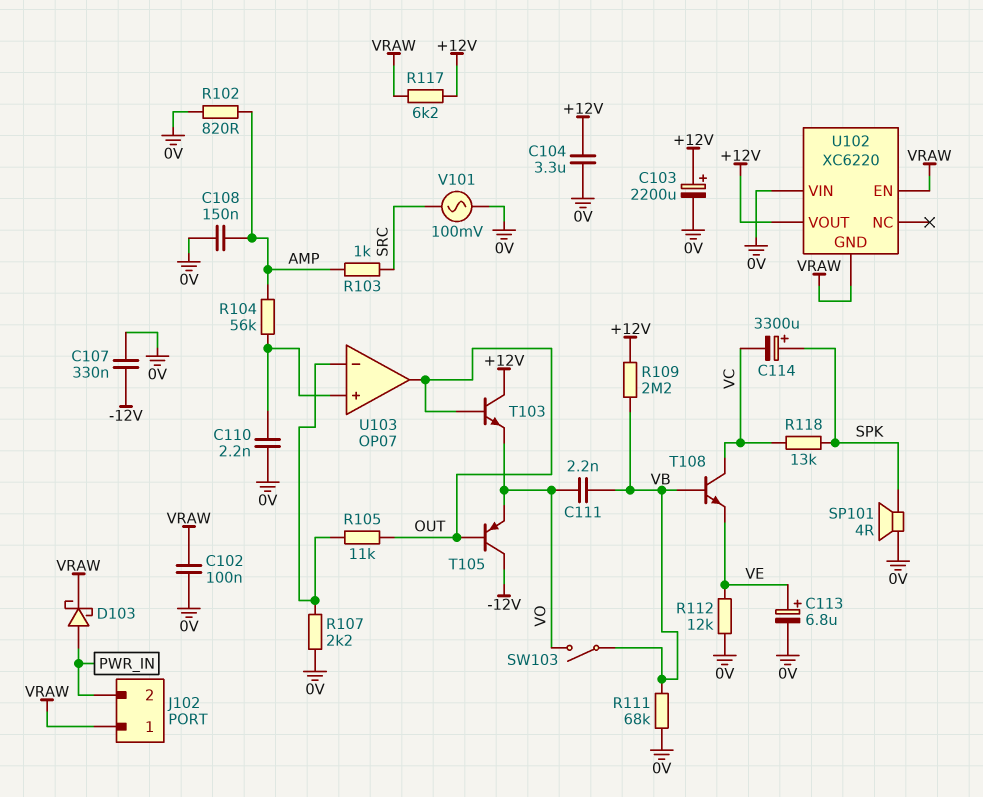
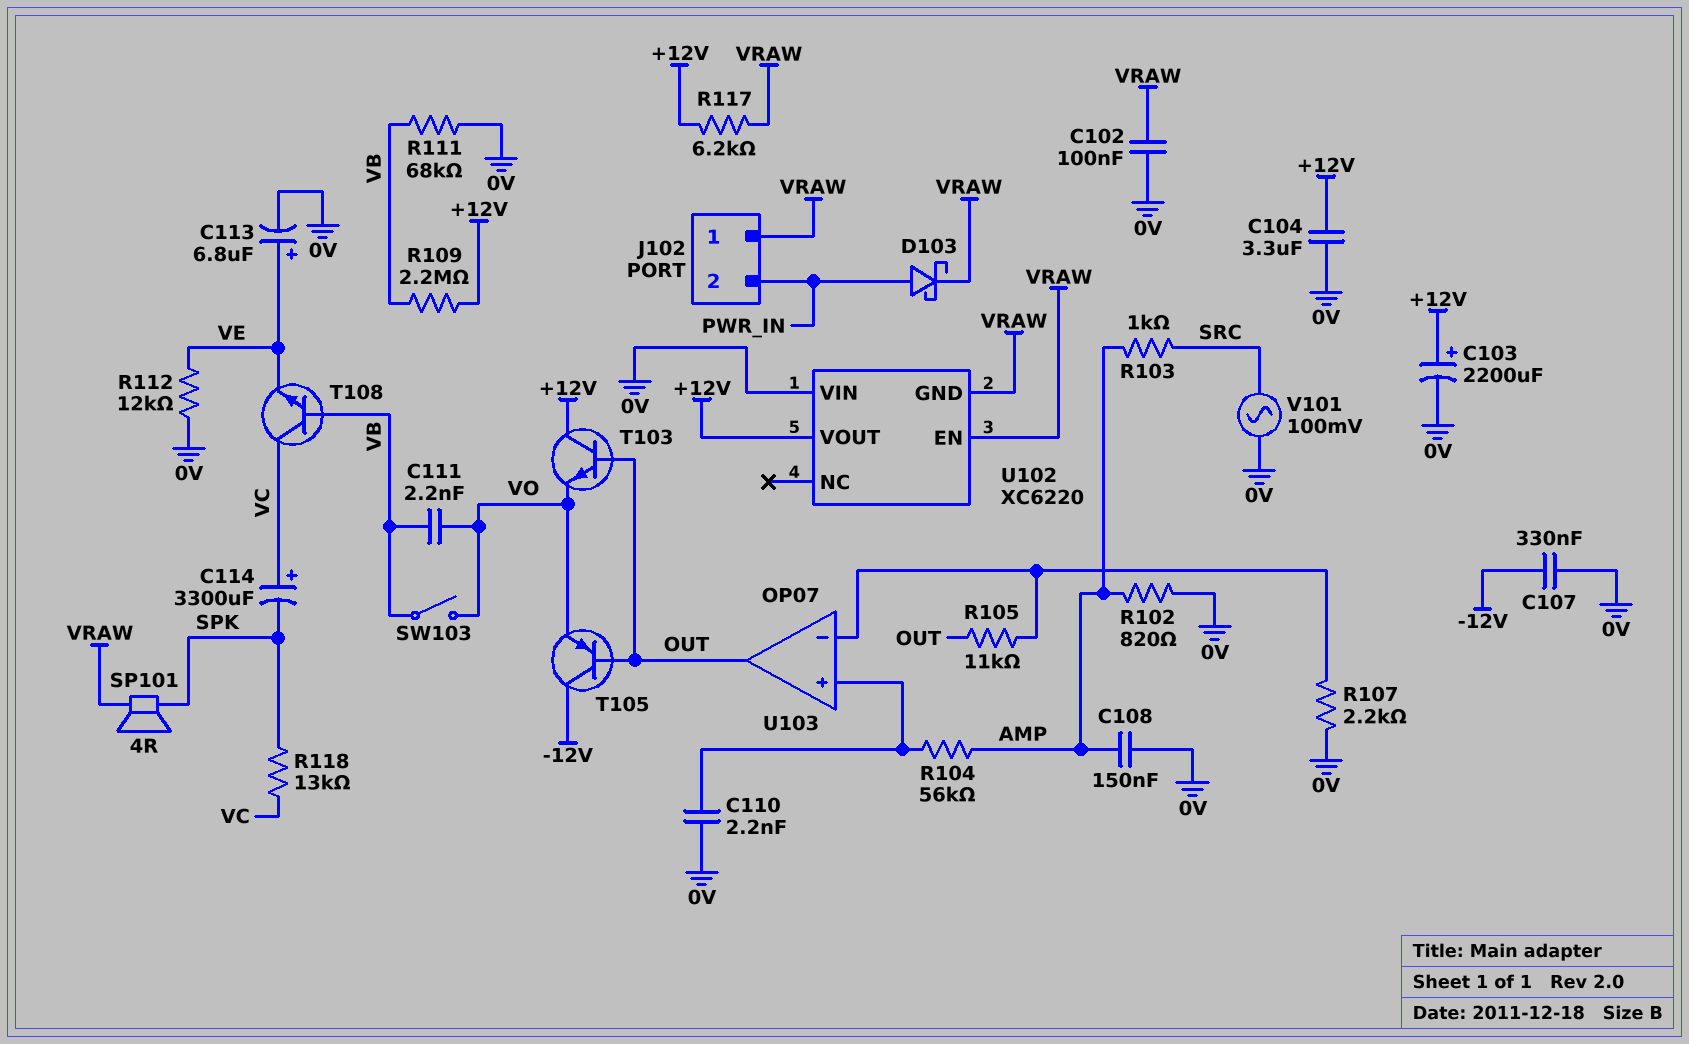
C114: 3300uF (plus SPK, minus VC) -> 3300uF (plus VC, minus SPK)
SP101: speaker 4R (0V, SPK) -> speaker 4R (SPK, VRAW)

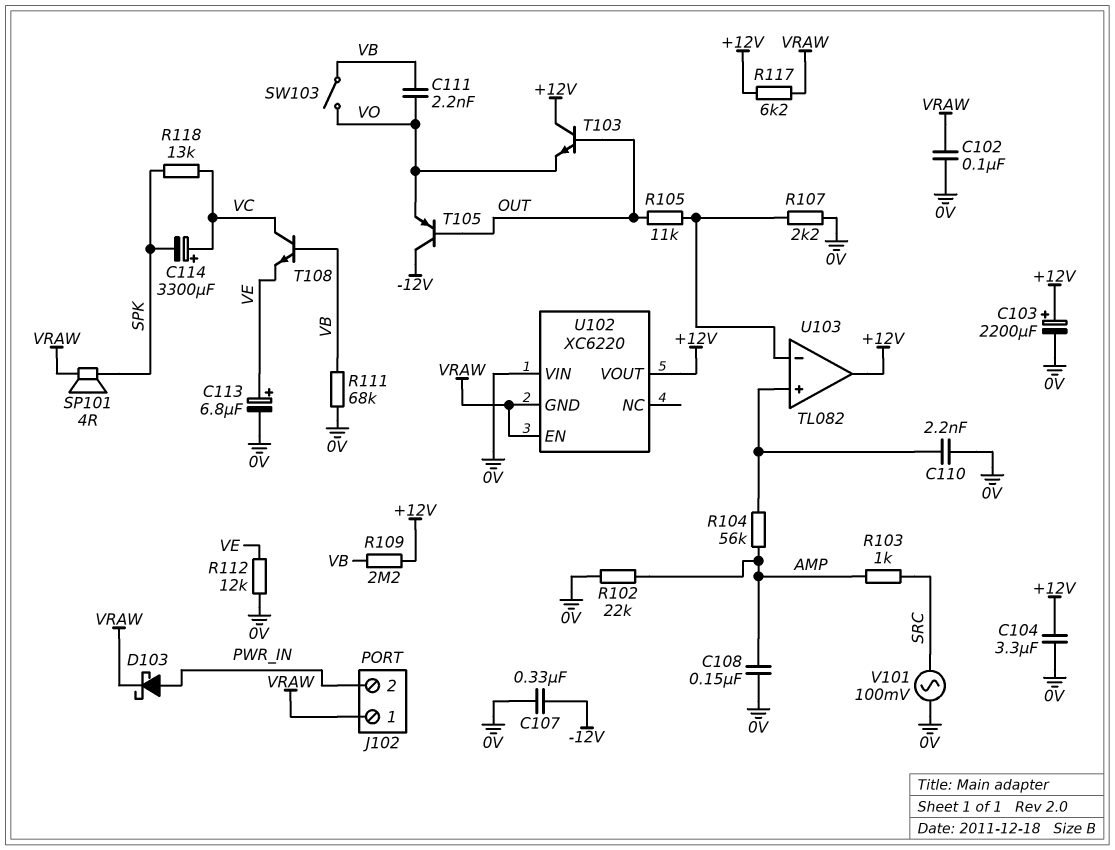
R102: 820 (0V, AMP) -> 22k (0V, AMP)
U103: OP07 -> TL082
U103 pin out: OUT -> +12V

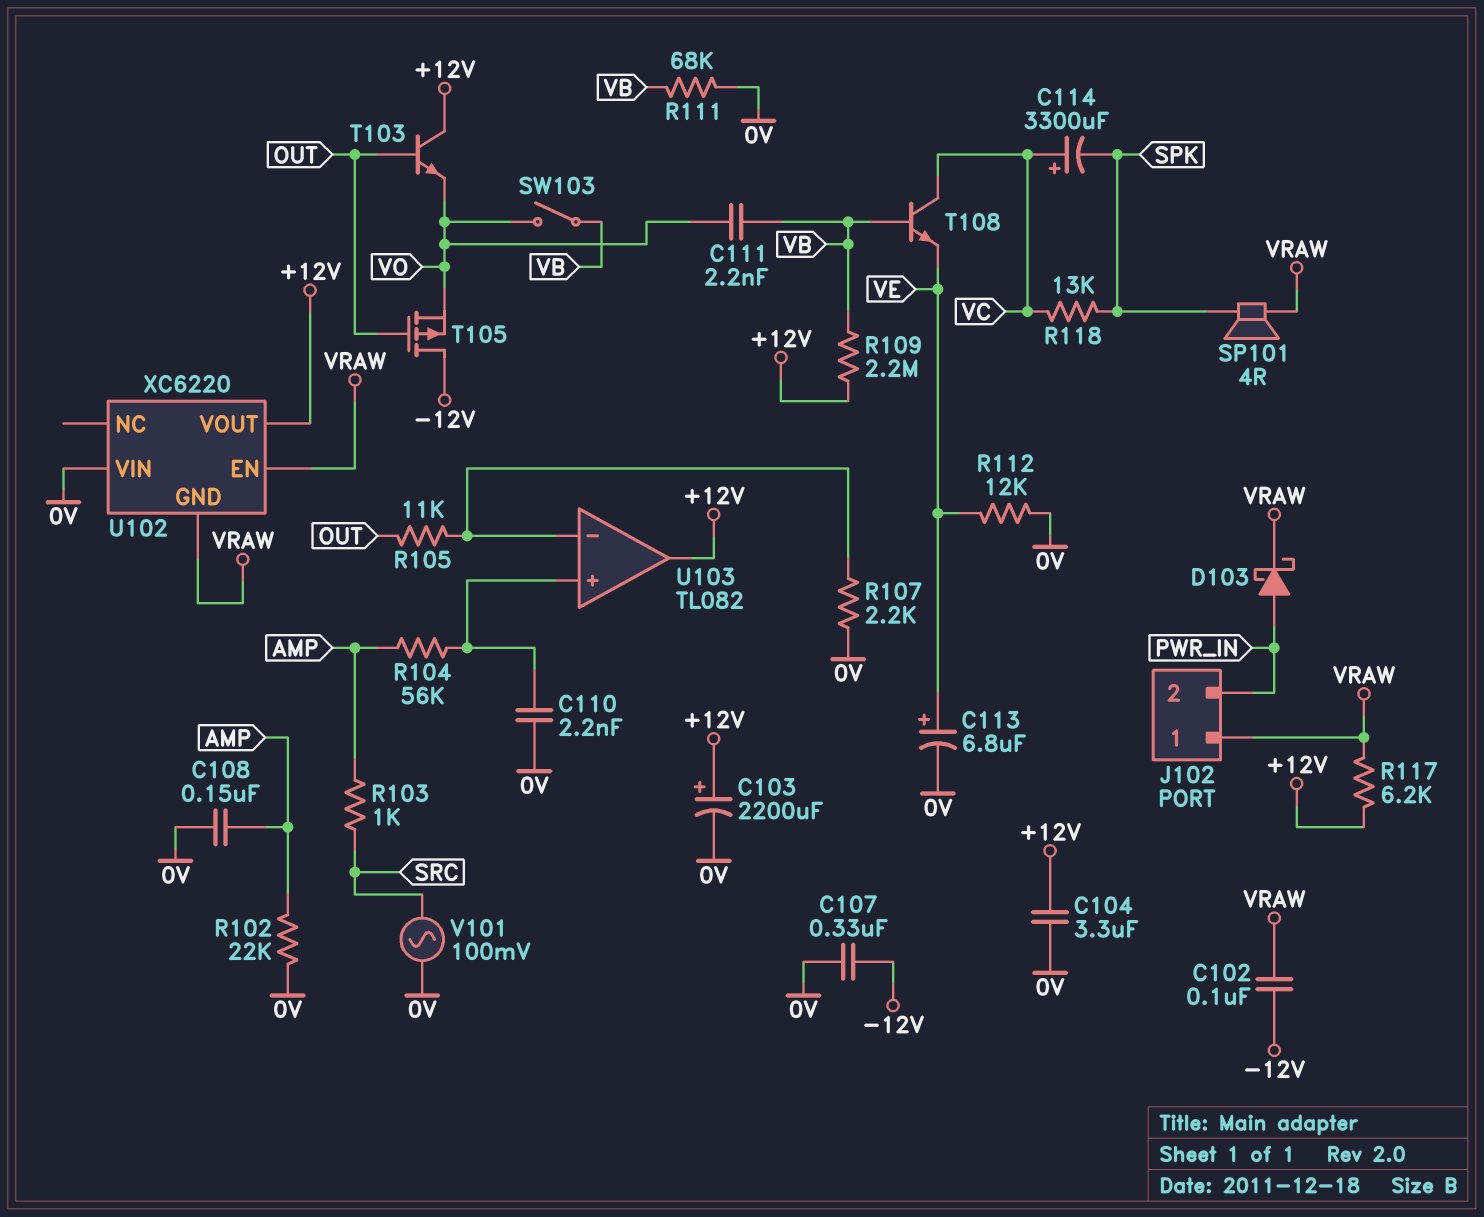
C102: 100nF (0V, VRAW) -> 100nF (-12V, VRAW)
T105: PNP (B OUT, C -12V, E VO) -> PMOS (G OUT, D -12V, S VO)

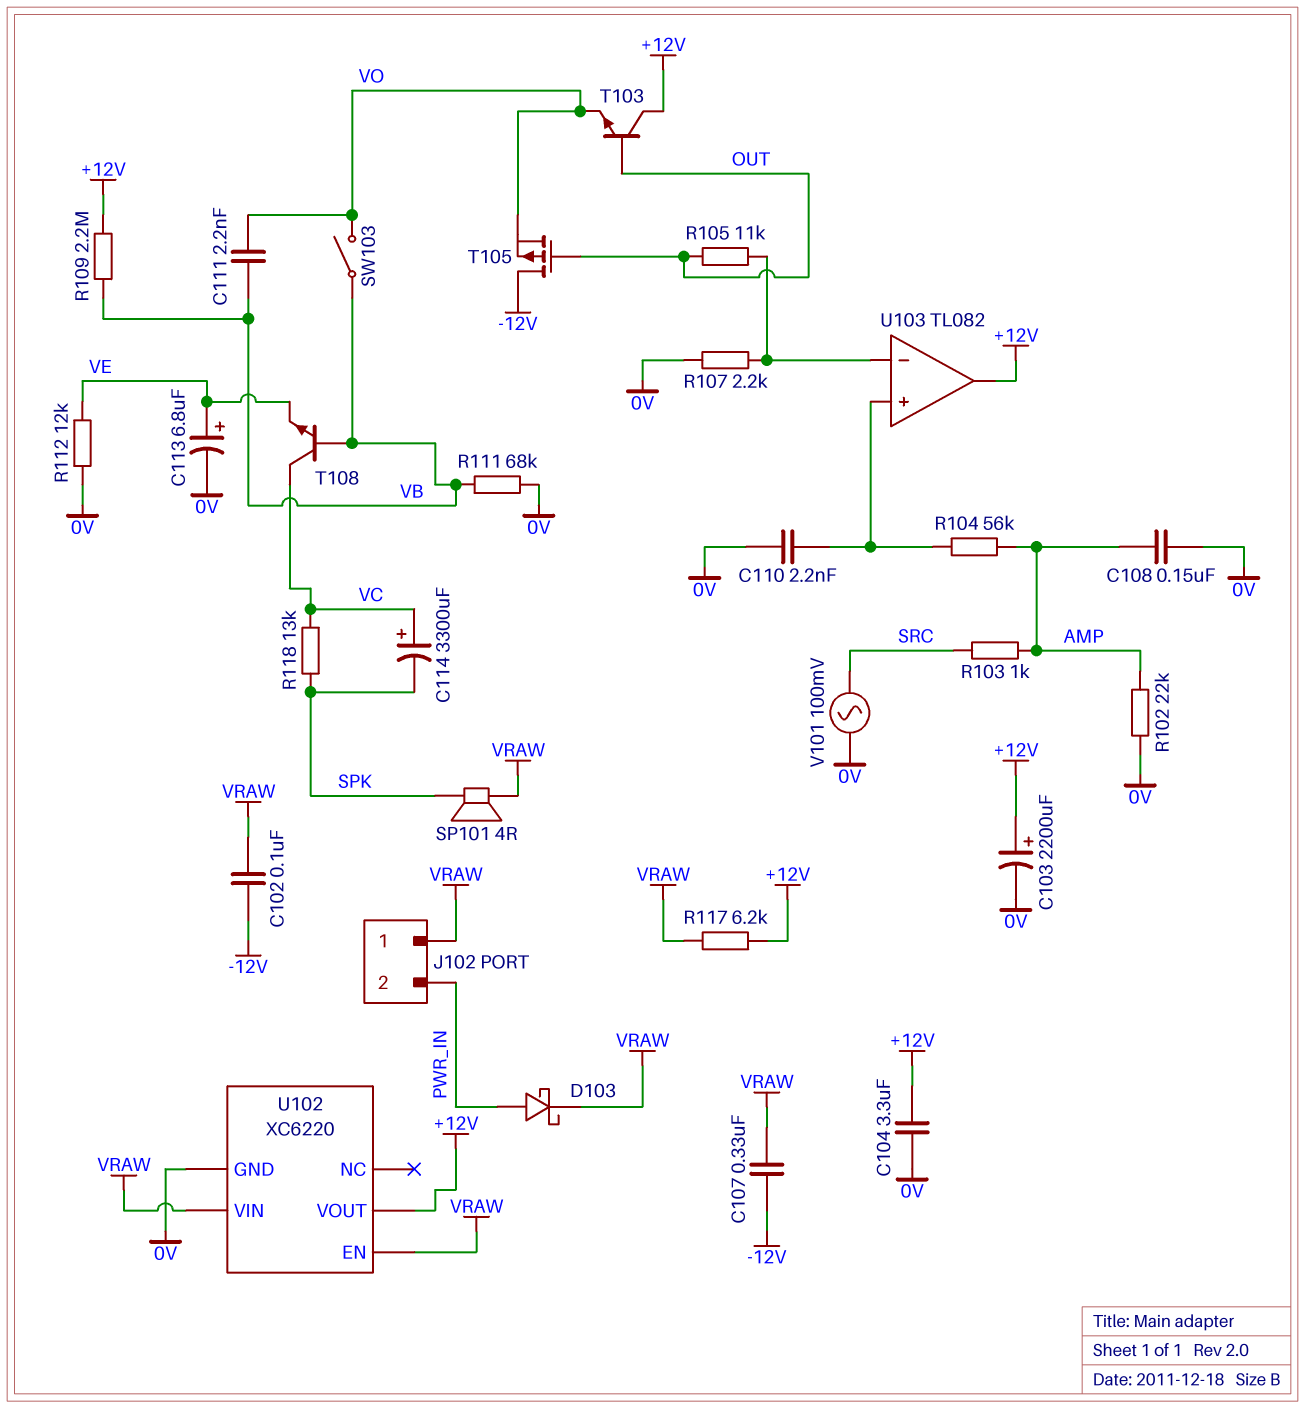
C107: 330nF (-12V, 0V) -> 330nF (-12V, VRAW)
U102 pin GND: VRAW -> 0V
U102 pin VIN: 0V -> VRAW

